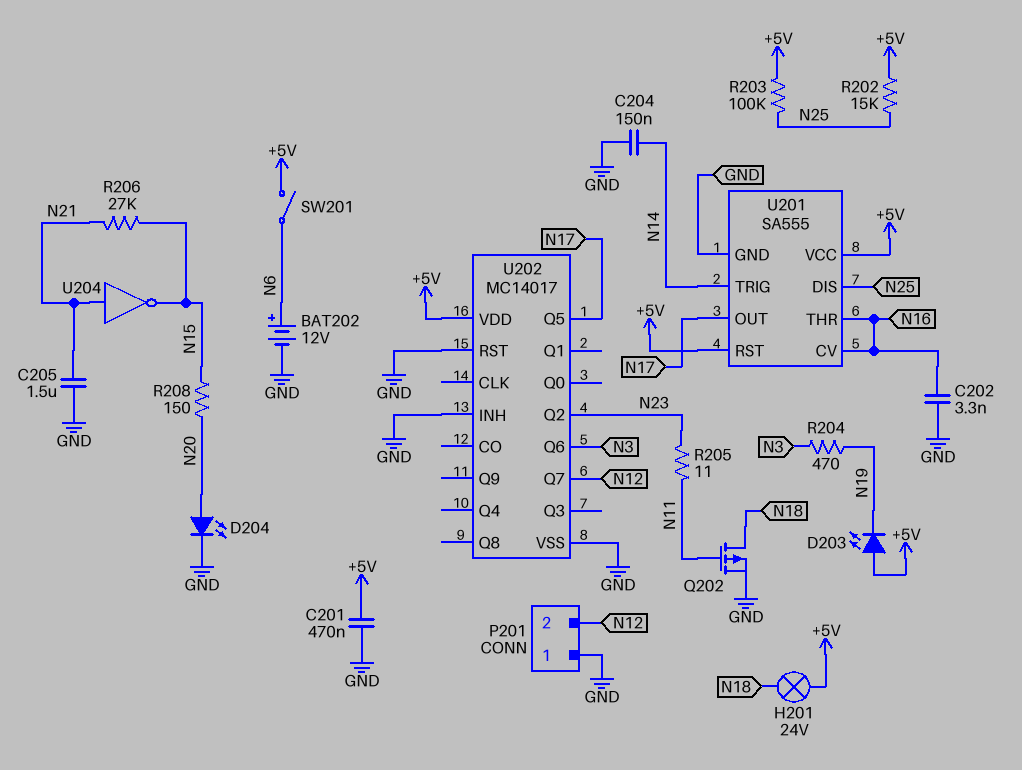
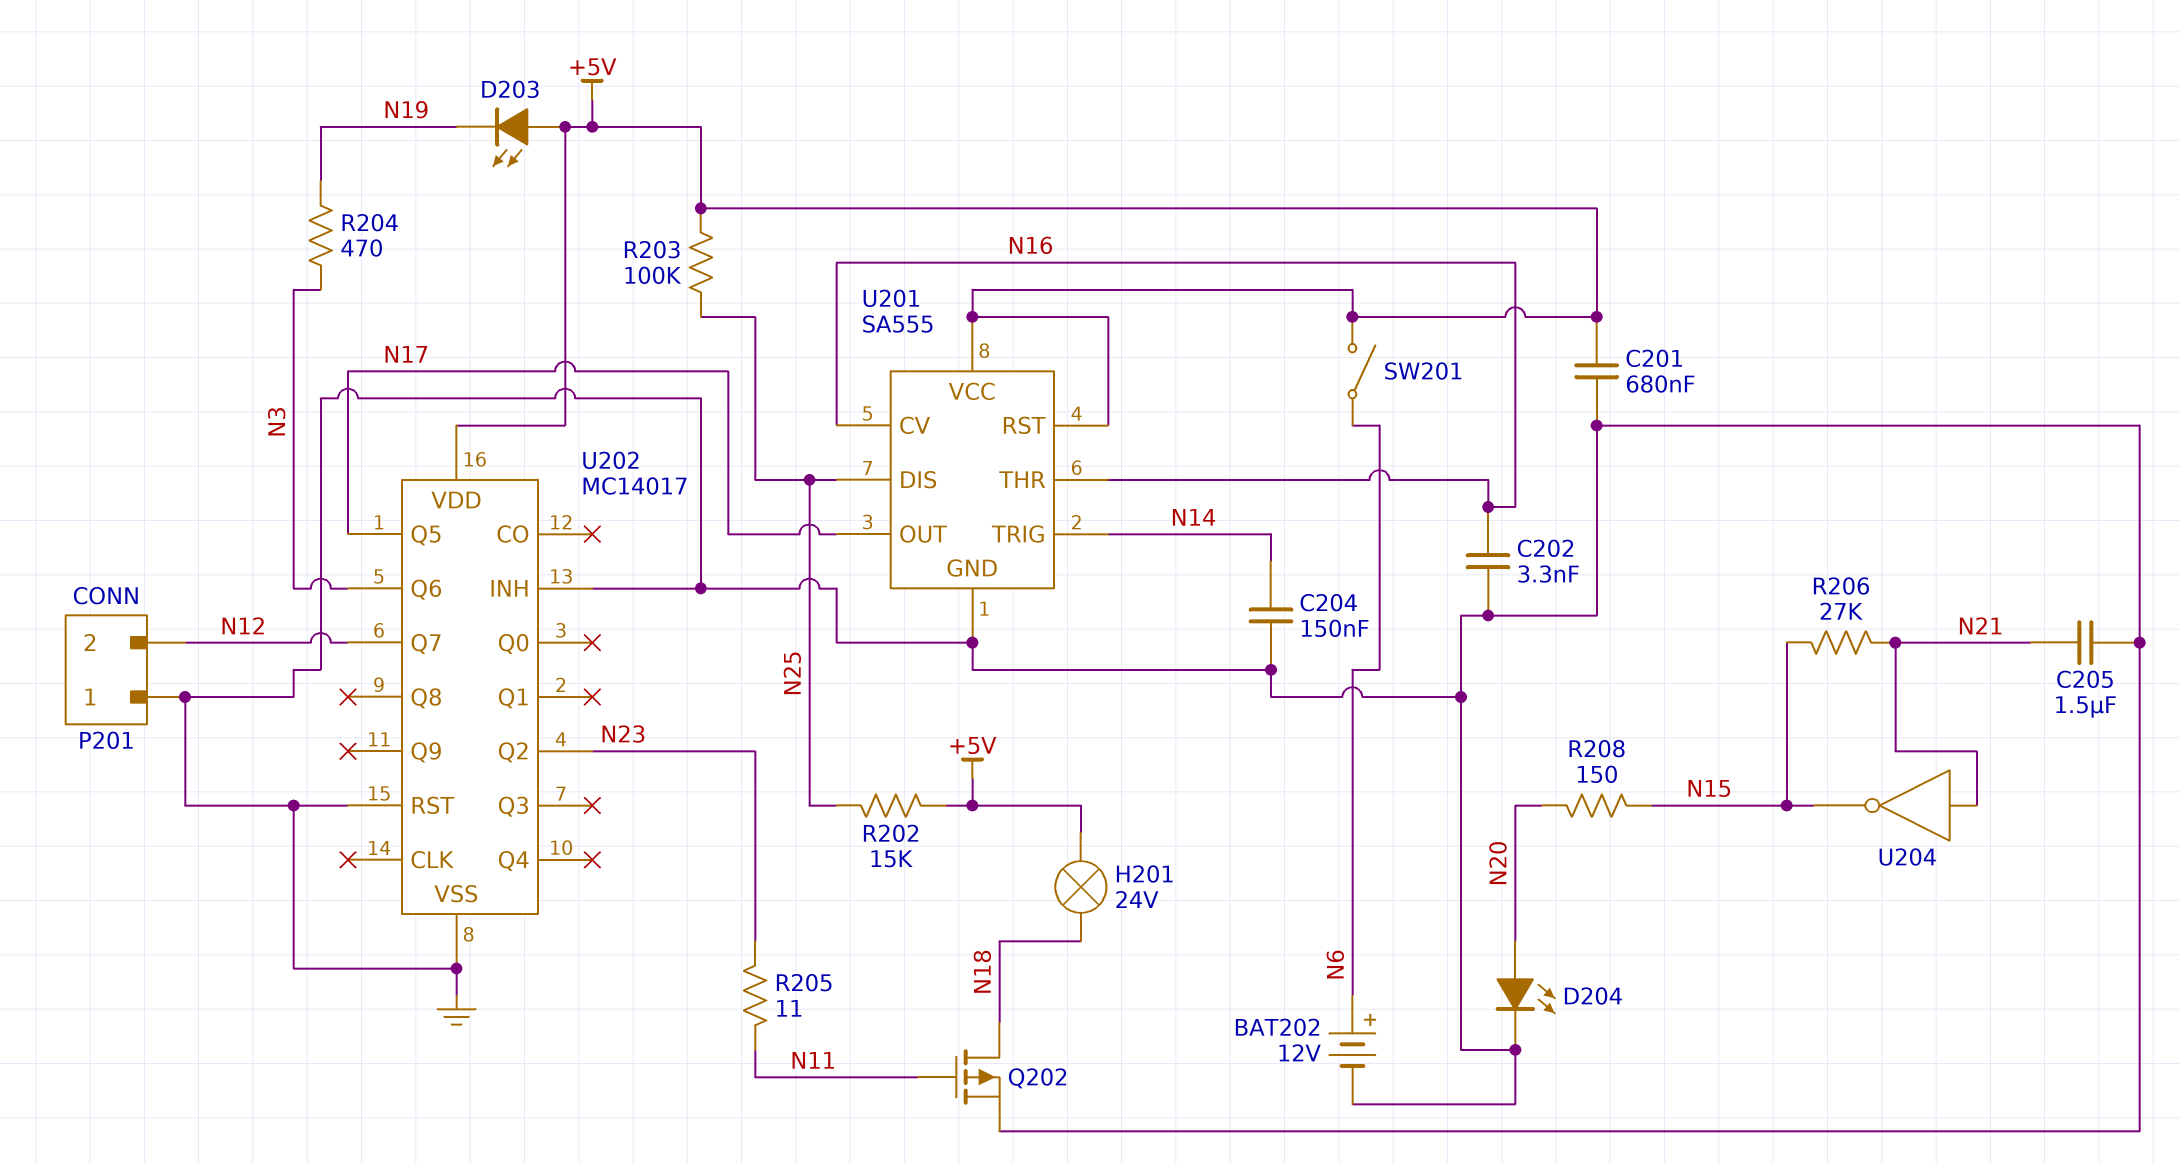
C201: 470nF (+5V, GND) -> 680nF (+5V, GND)

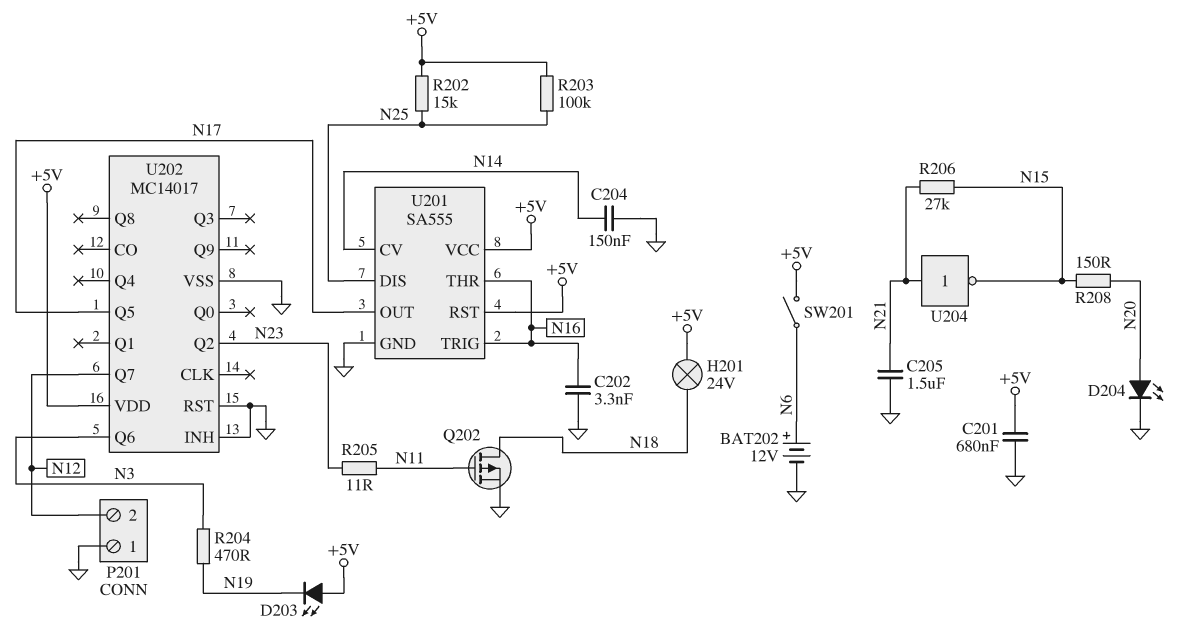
U201 pin CV: N16 -> N14
U201 pin TRIG: N14 -> N16

